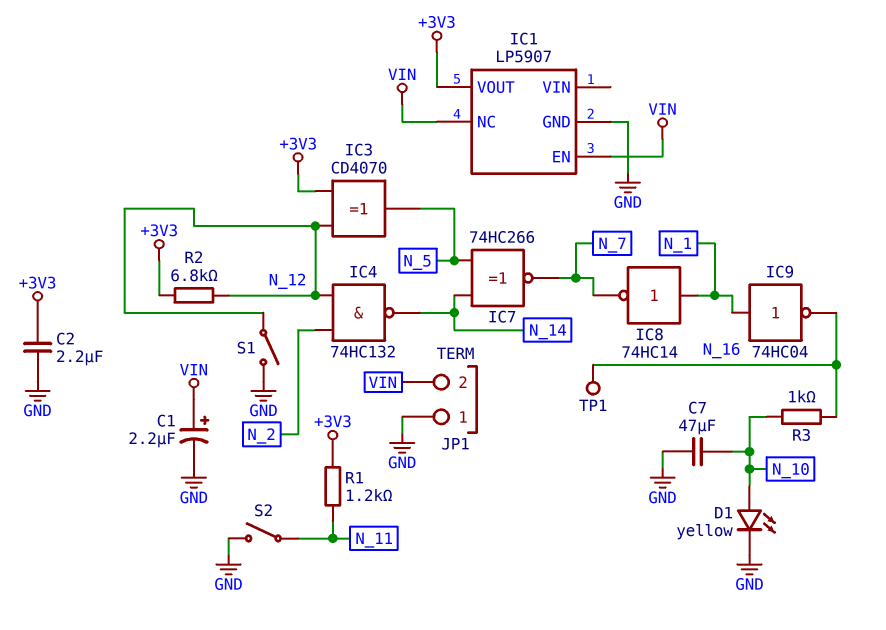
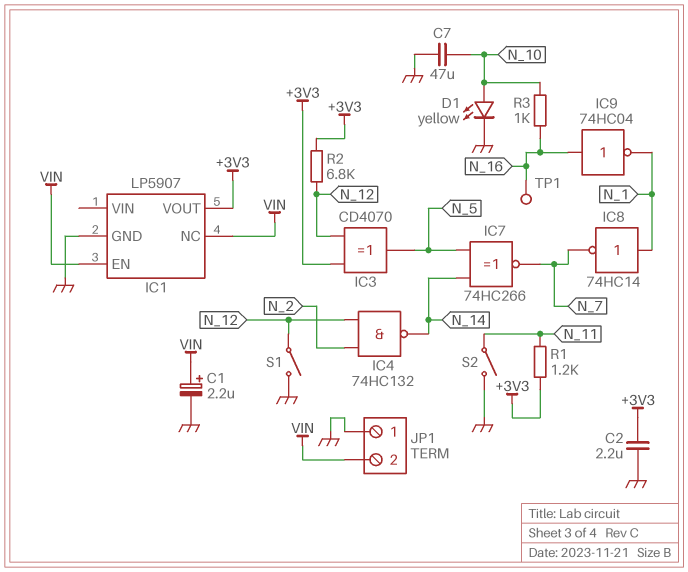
IC9: NOT 74HC04 (in N_1, out N_16) -> NOT 74HC04 (in N_16, out N_1)

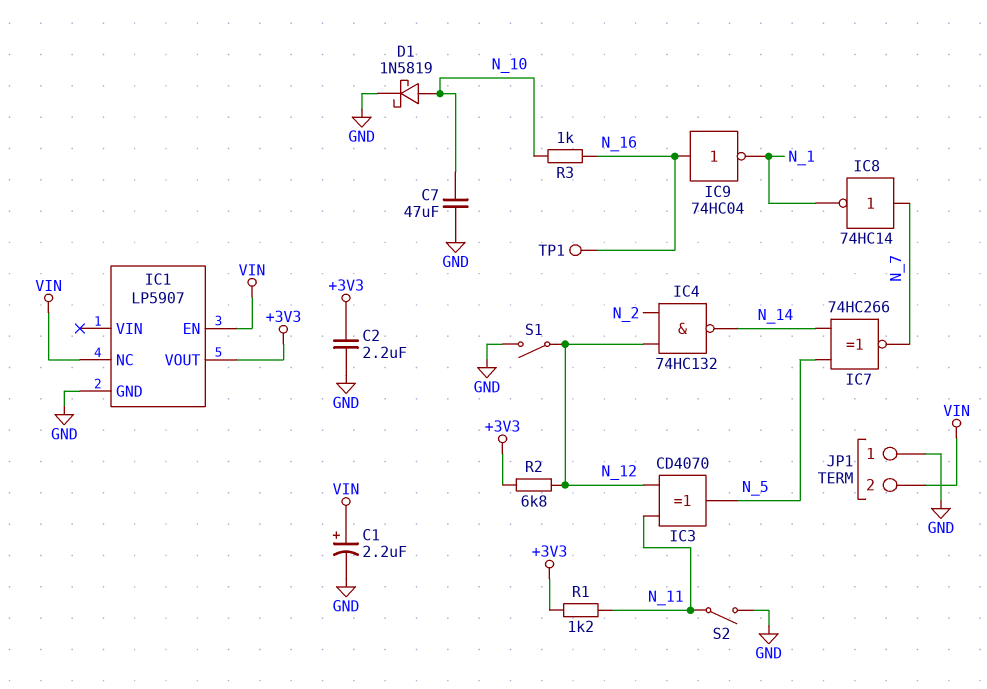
D1: LED yellow (A N_10, K GND) -> schottky 1N5819 (A N_10, K GND)
IC3: XOR CD4070 (in +3V3, in N_12, out N_5) -> XOR CD4070 (in N_11, in N_12, out N_5)
IC8: NOT 74HC14 (in N_1, out N_7) -> NOT 74HC14 (in N_7, out N_1)

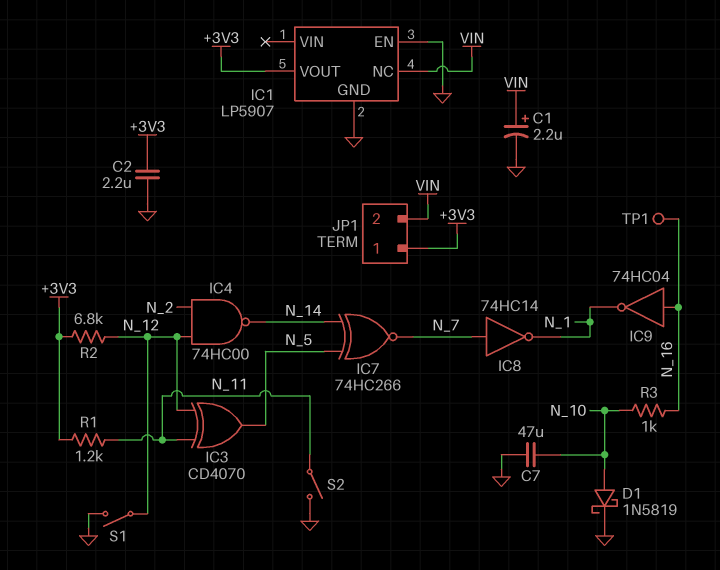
IC1 pin EN: VIN -> GND
IC4: NAND 74HC132 (in N_2, in N_12, out N_14) -> NAND 74HC00 (in N_2, in N_12, out N_14)
JP1 pin 1: GND -> +3V3

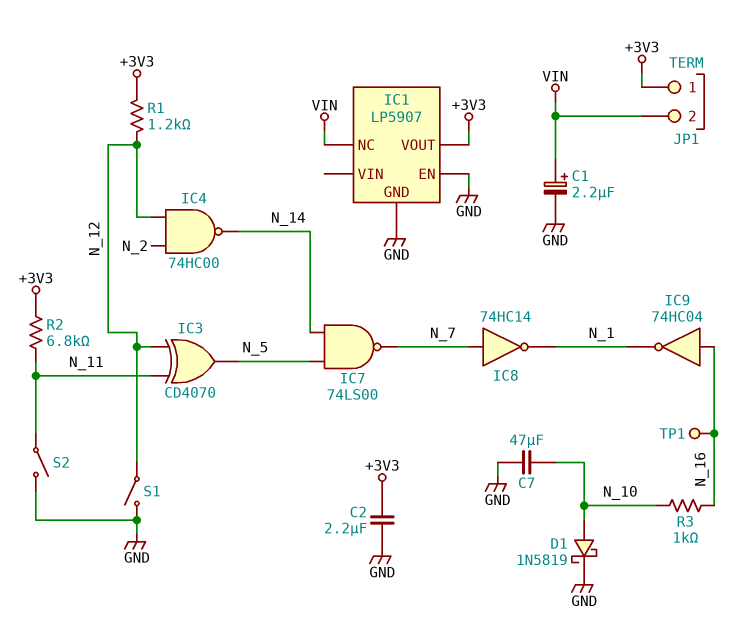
IC7: XNOR 74HC266 (in N_5, in N_14, out N_7) -> NAND 74LS00 (in N_5, in N_14, out N_7)
R1: 1.2k (+3V3, N_11) -> 1.2k (+3V3, N_12)
R2: 6.8k (+3V3, N_12) -> 6.8k (+3V3, N_11)

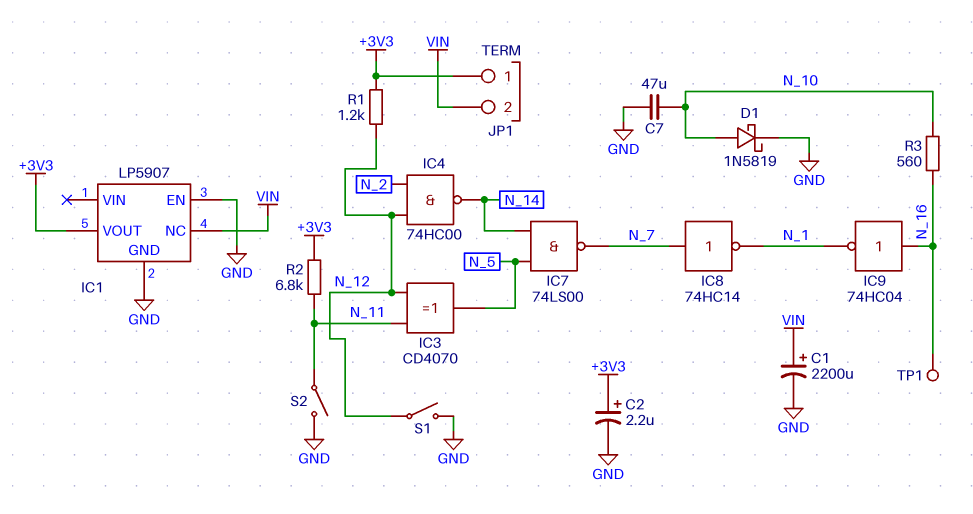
C1: 2.2uF (plus VIN, minus GND) -> 2200uF (plus VIN, minus GND)
C2: 2.2uF (+3V3, GND) -> 2.2uF (plus +3V3, minus GND)
R3: 1k (N_10, N_16) -> 560 (N_10, N_16)

